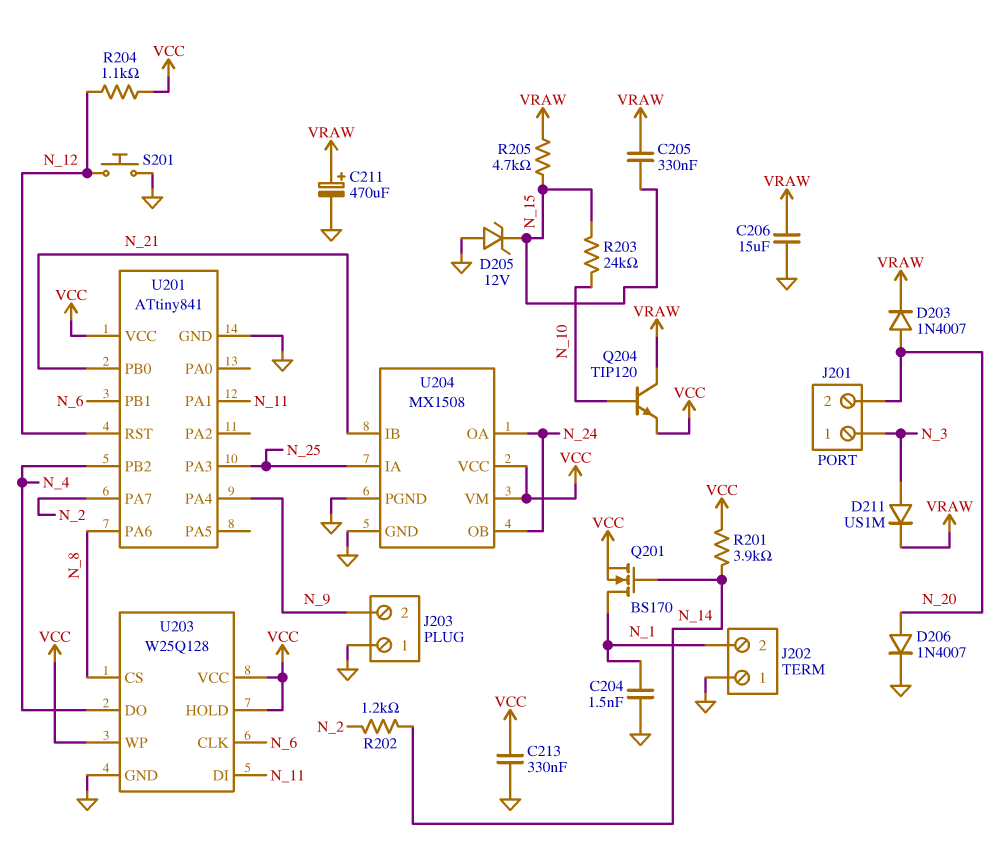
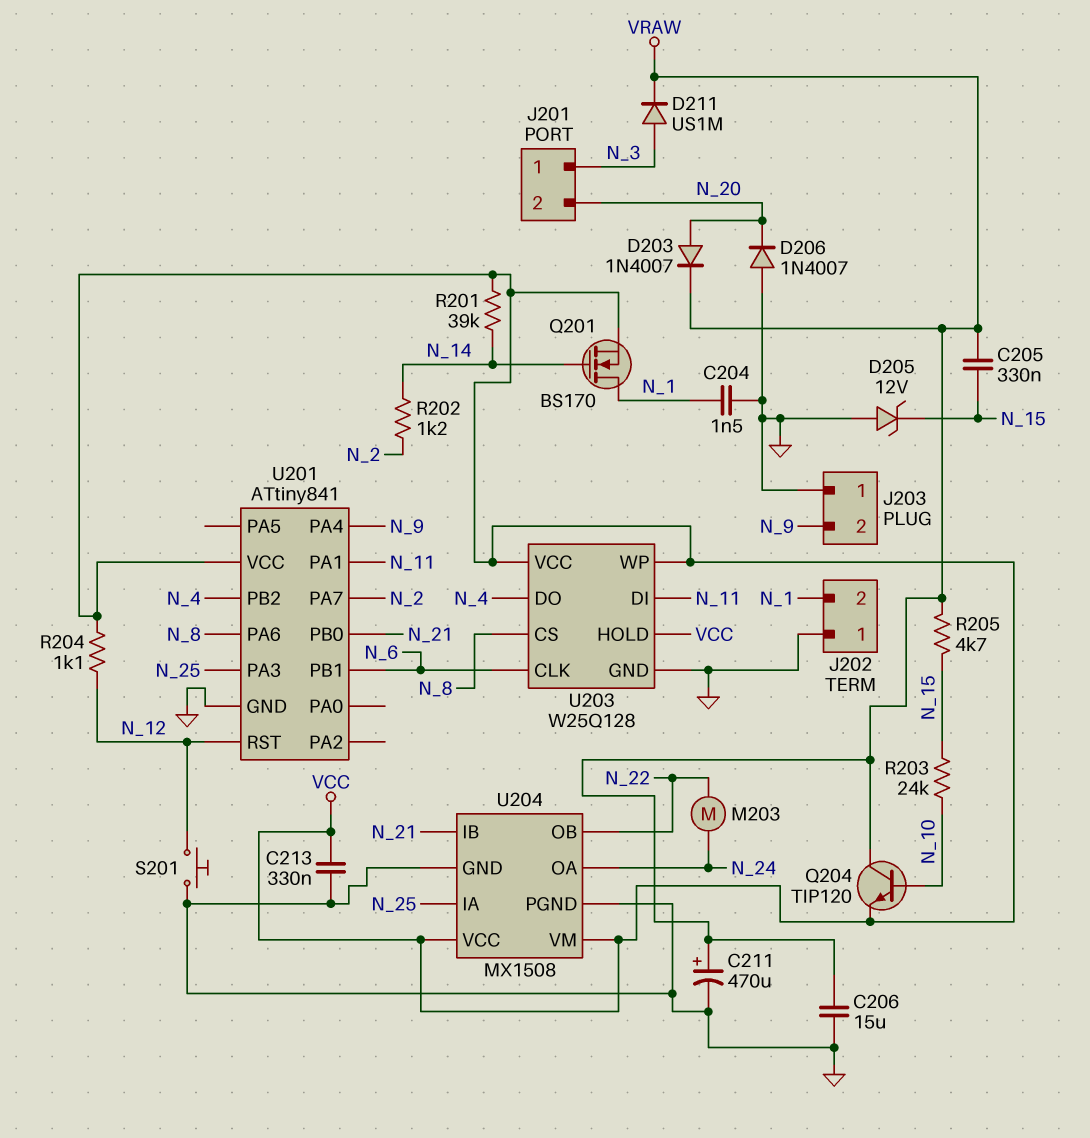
D206: diode 1N4007 (A N_20, K GND) -> diode 1N4007 (A GND, K N_20)
M203: none -> motor (N_22, N_24)
R201: 3.9k (N_14, VCC) -> 39k (N_14, VCC)
U204 pin OB: N_24 -> N_22

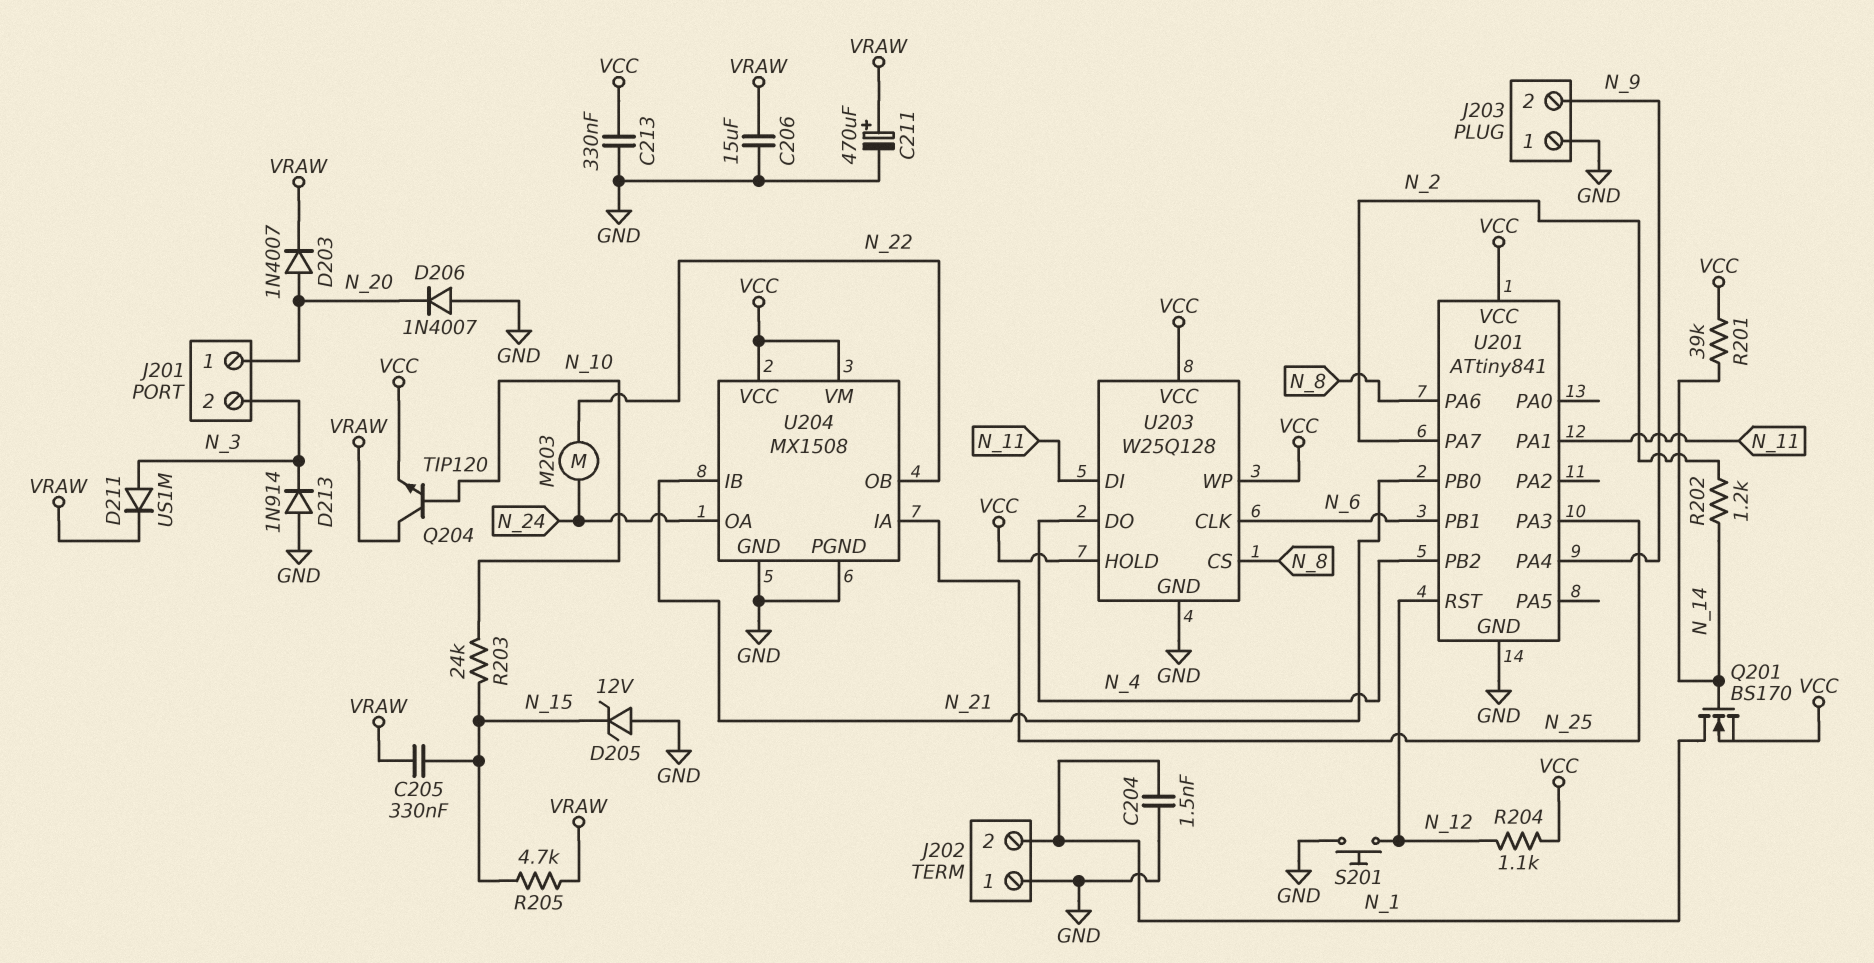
D213: none -> diode 1N914 (A GND, K N_3)
J201 pin 1: N_3 -> N_20
J201 pin 2: N_20 -> N_3

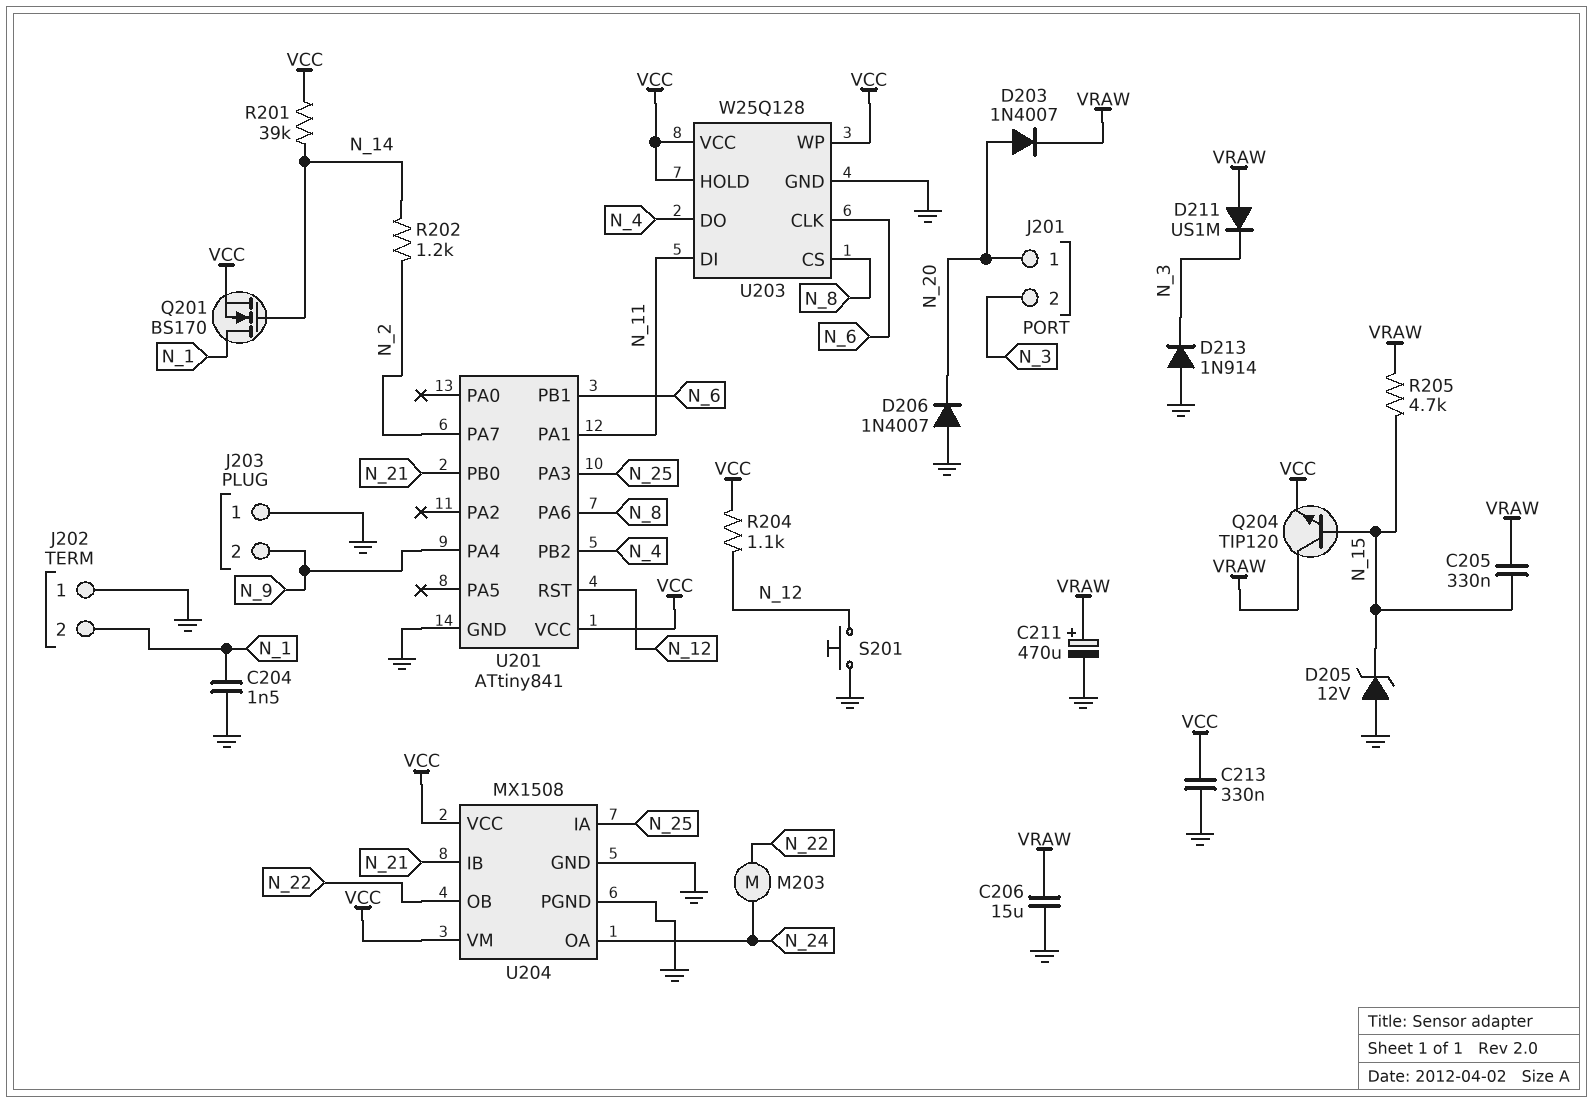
D211: diode US1M (A N_3, K VRAW) -> diode US1M (A VRAW, K N_3)
Q204: NPN TIP120 (B N_10, C VRAW, E VCC) -> NPN TIP120 (B N_15, C VRAW, E VCC)
R203: 24k (N_10, N_15) -> none

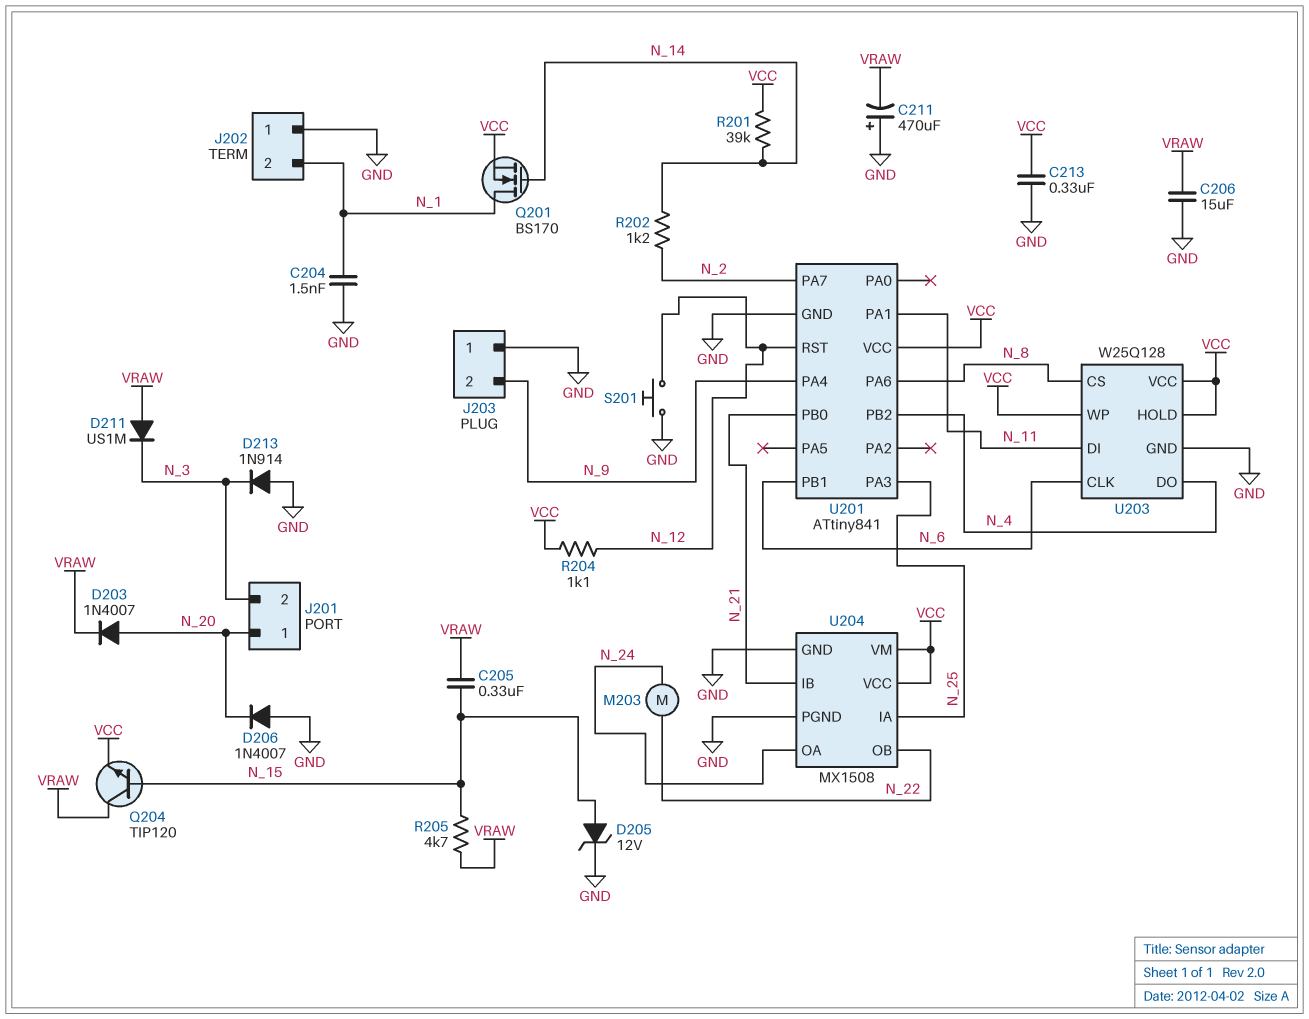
C211: 470uF (plus VRAW, minus GND) -> 470uF (plus GND, minus VRAW)
D205: zener 12V (A GND, K N_15) -> zener 12V (A N_15, K GND)

